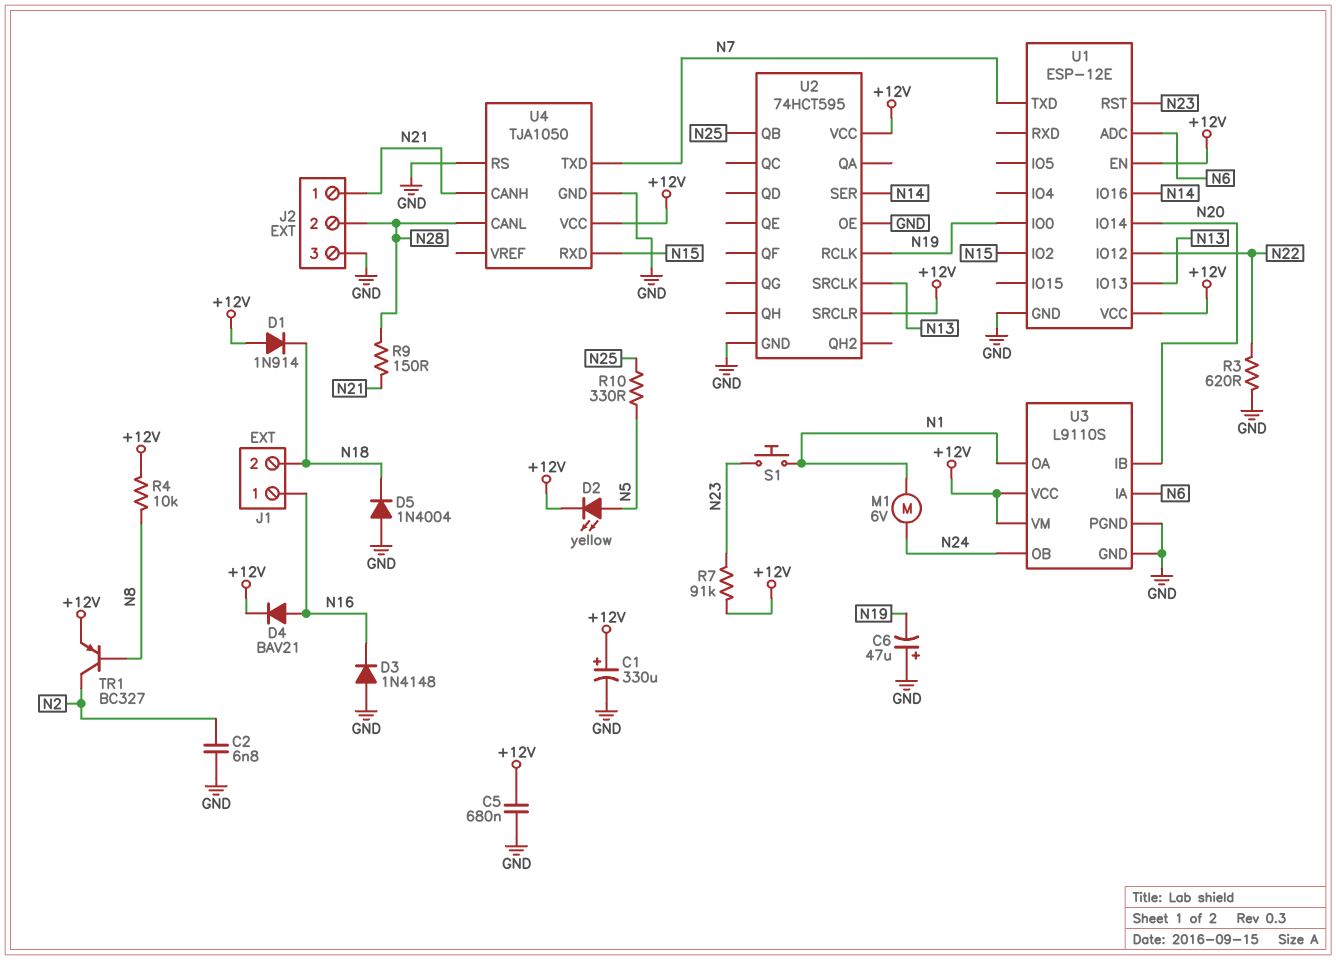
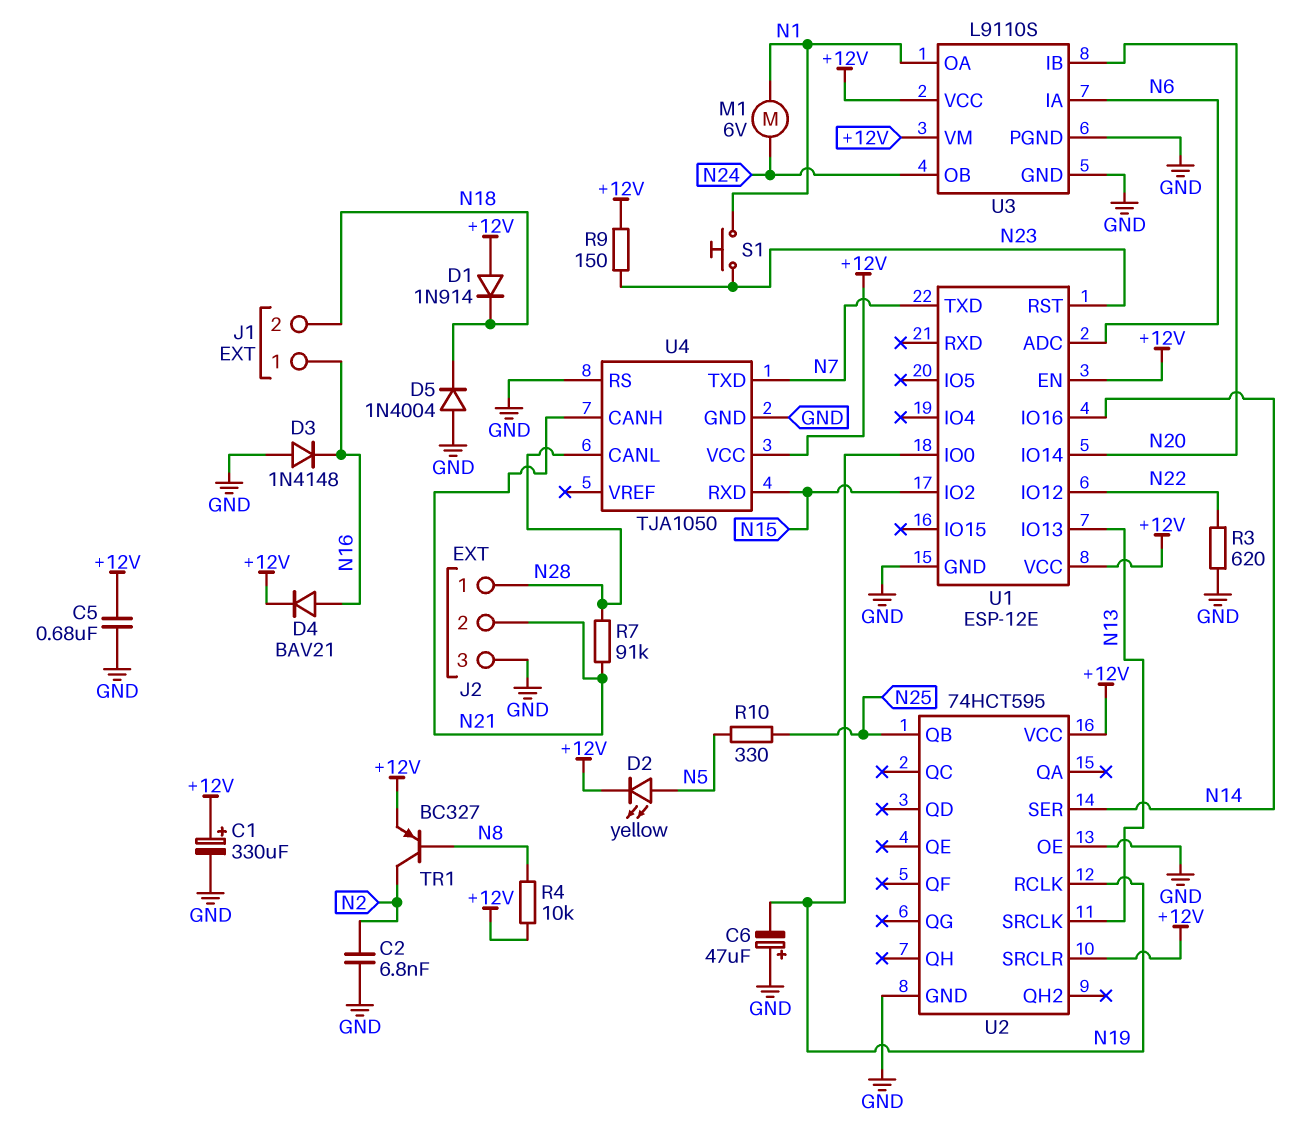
J2 pin 1: N21 -> N28
J2 pin 2: N28 -> N21
R7: 91k (+12V, N23) -> 91k (N21, N28)
R9: 150 (N21, N28) -> 150 (+12V, N23)

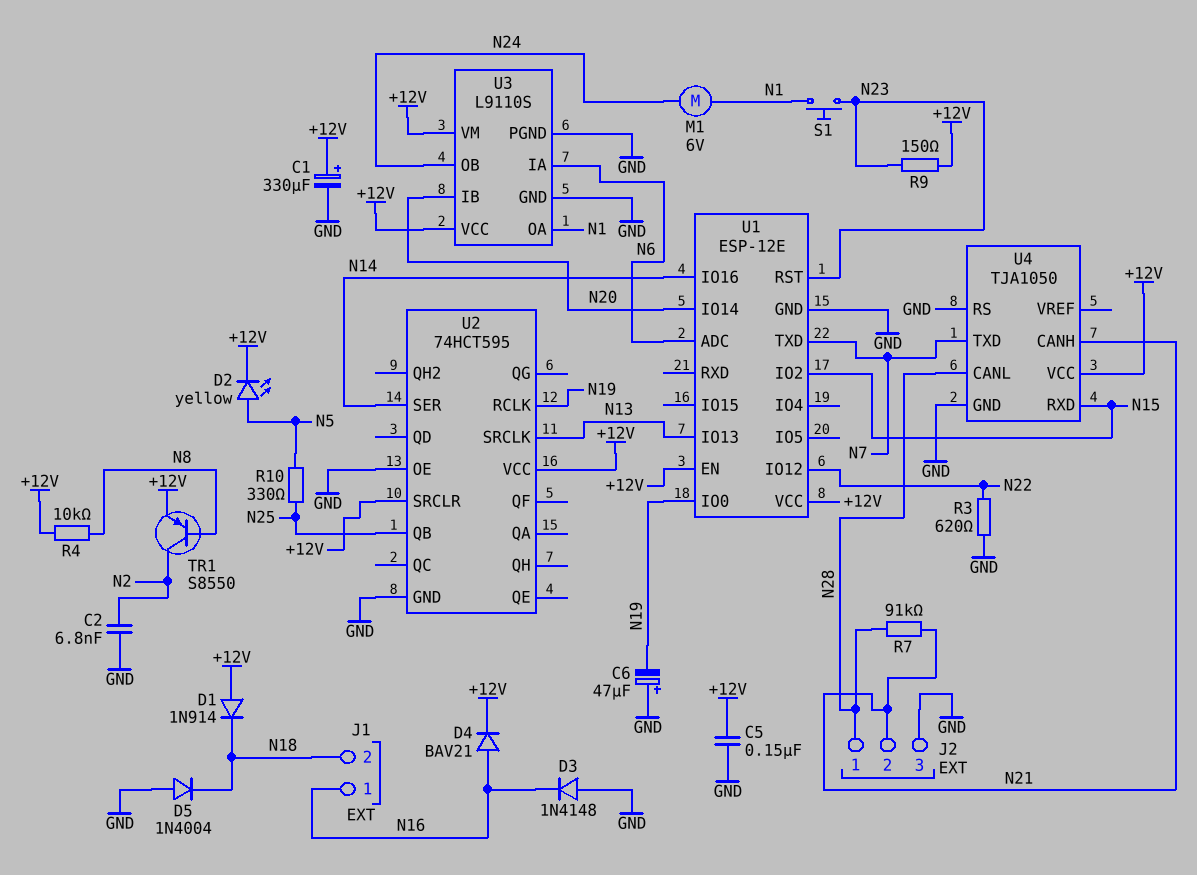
C5: 680nF (+12V, GND) -> 150nF (+12V, GND)
TR1: PNP BC327 (B N8, C N2, E +12V) -> PNP S8550 (B N8, C N2, E +12V)

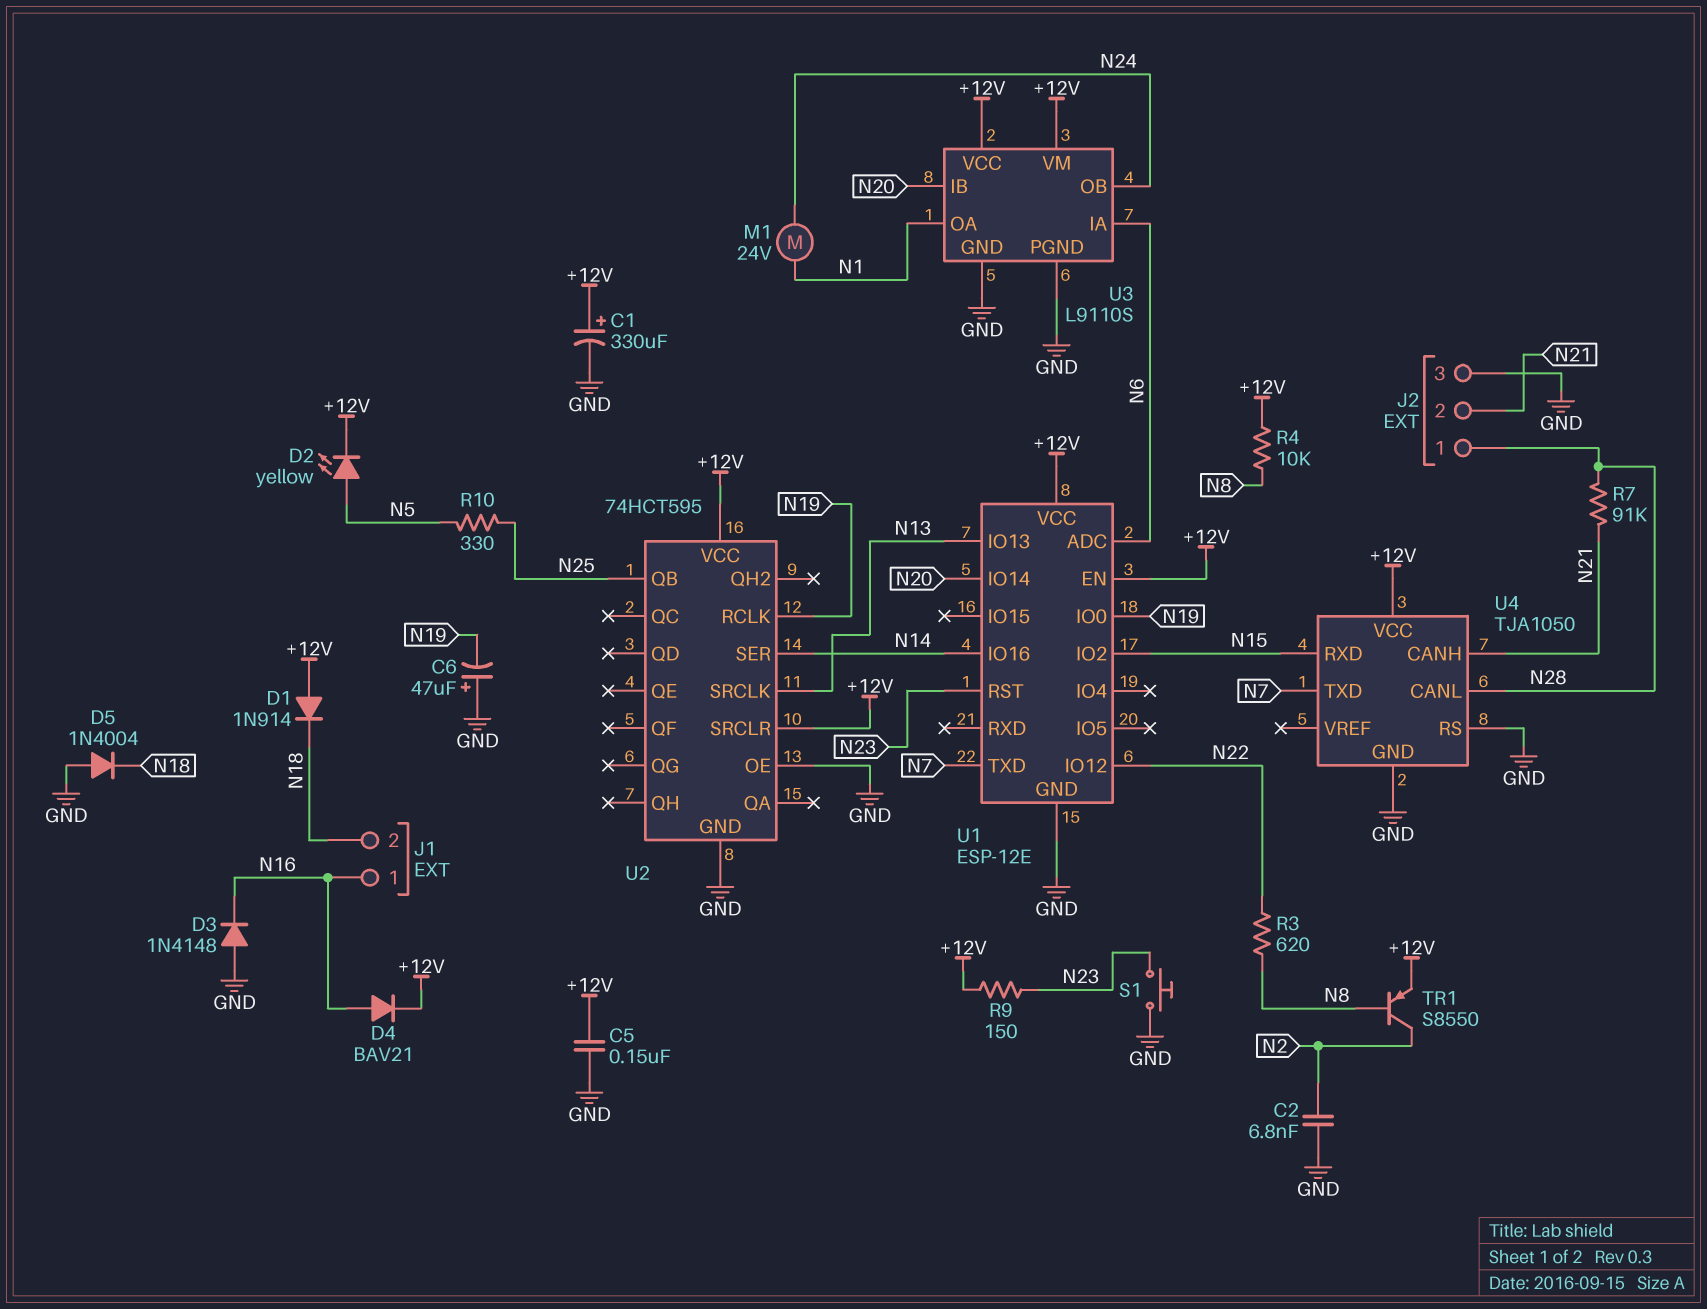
M1: motor 6V (N1, N24) -> motor 24V (N1, N24)
R3: 620 (GND, N22) -> 620 (N8, N22)
S1: button (N1, N23) -> button (GND, N23)

